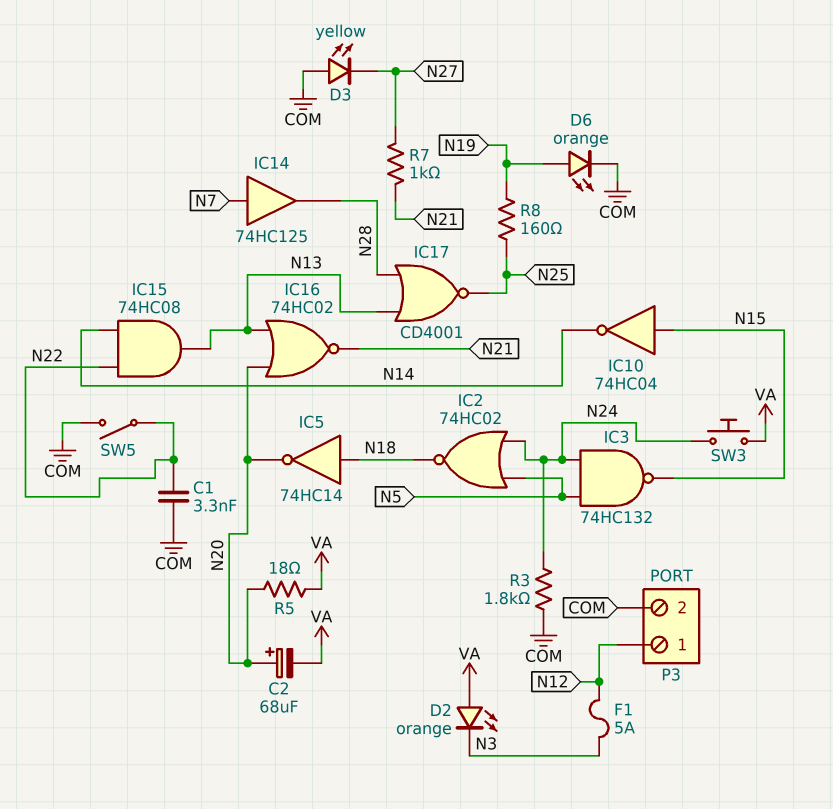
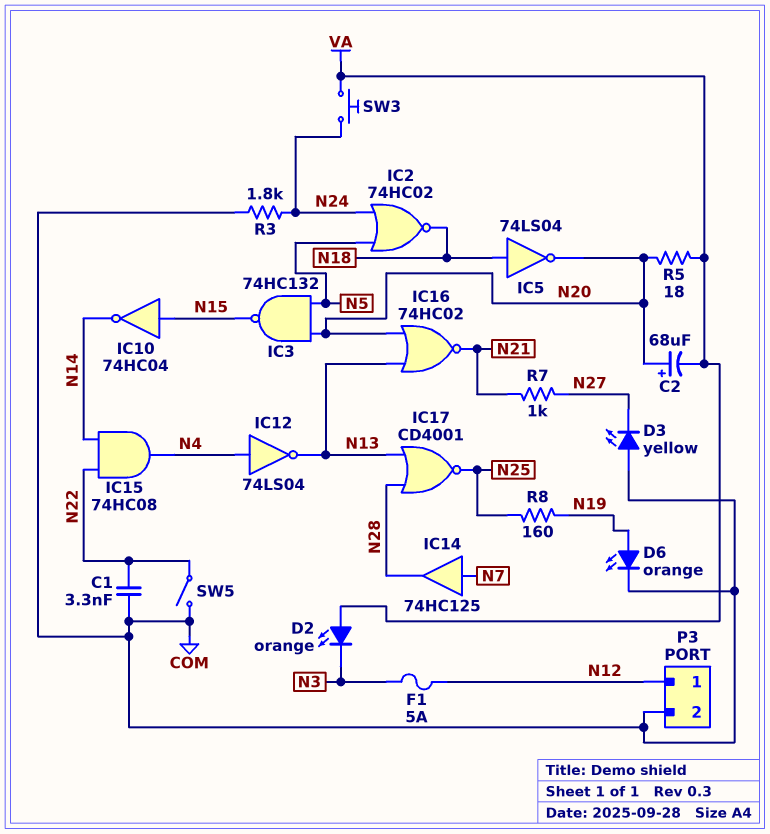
IC3: NAND 74HC132 (in N5, in N24, out N15) -> NAND 74HC132 (in N5, in N20, out N15)
IC5: NOT 74HC14 (in N18, out N20) -> NOT 74LS04 (in N18, out N20)
IC12: none -> NOT 74LS04 (in N4, out N13)
IC15: AND 74HC08 (in N14, in N22, out N13) -> AND 74HC08 (in N14, in N22, out N4)

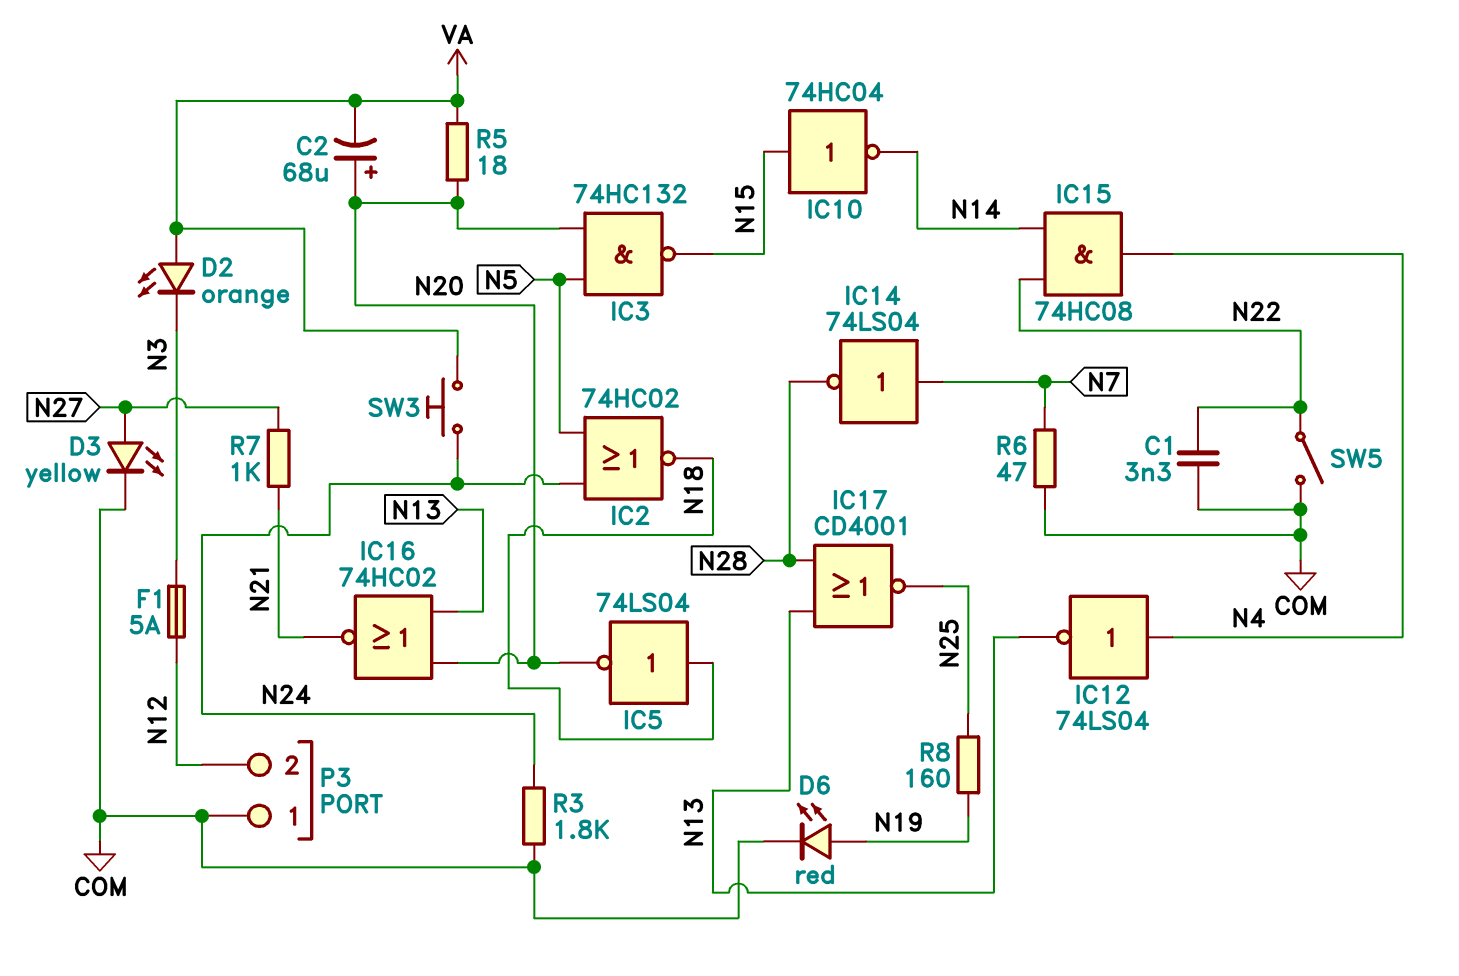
D3: LED yellow (A COM, K N27) -> LED yellow (A N27, K COM)
D6: LED orange (A N19, K COM) -> LED red (A N19, K COM)
IC14: buffer 74HC125 (in N7, out N28) -> NOT 74LS04 (in N7, out N28)
P3 pin 1: N12 -> COM
P3 pin 2: COM -> N12
R6: none -> 47 (COM, N7)

